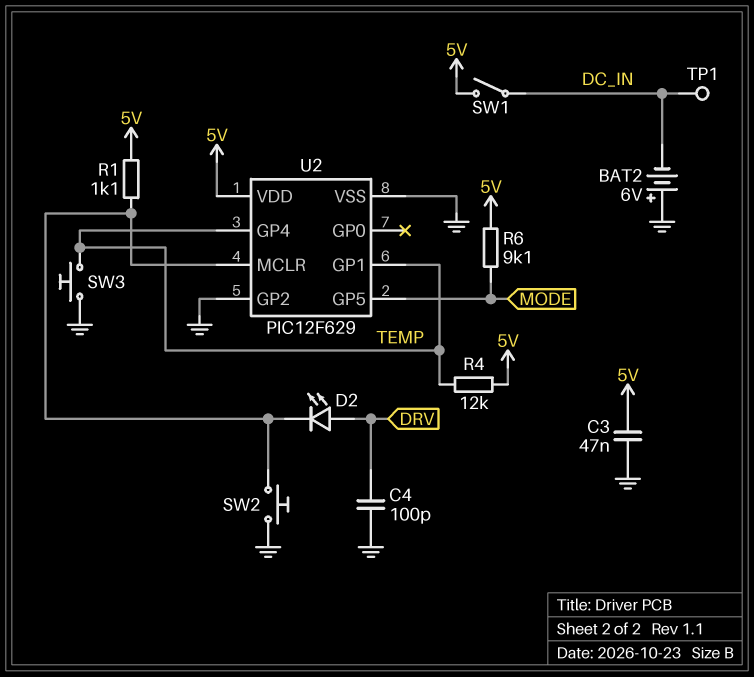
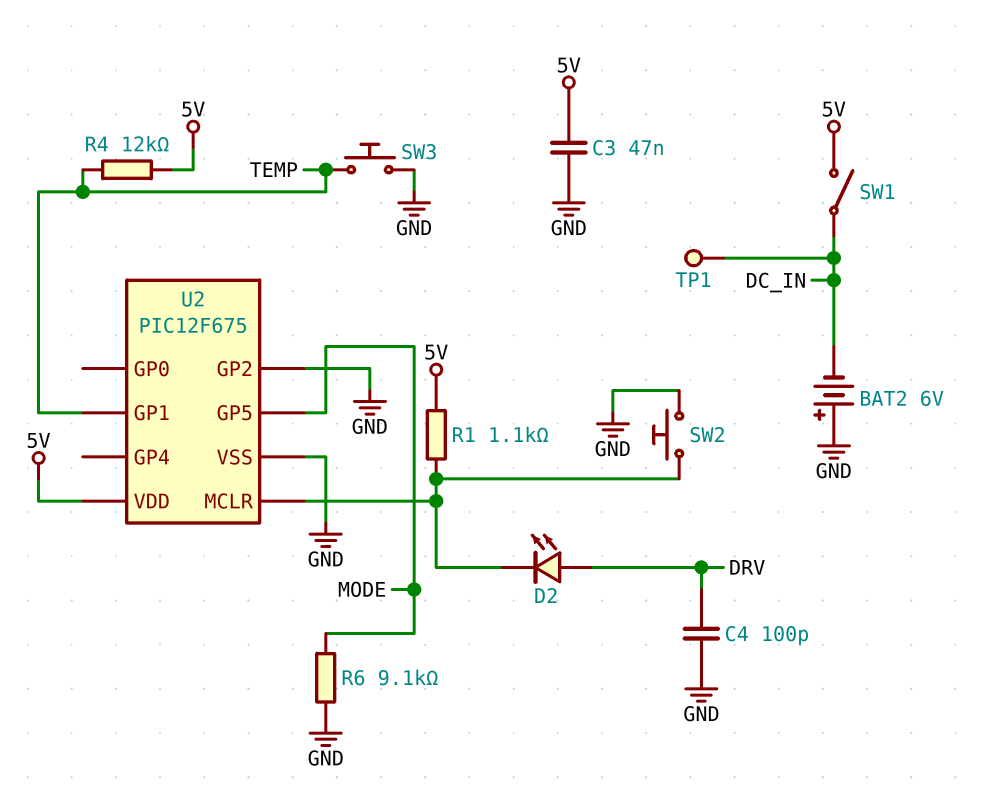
R6: 9.1k (5V, MODE) -> 9.1k (GND, MODE)
U2: PIC12F629 -> PIC12F675
U2 pin GP4: TEMP -> none

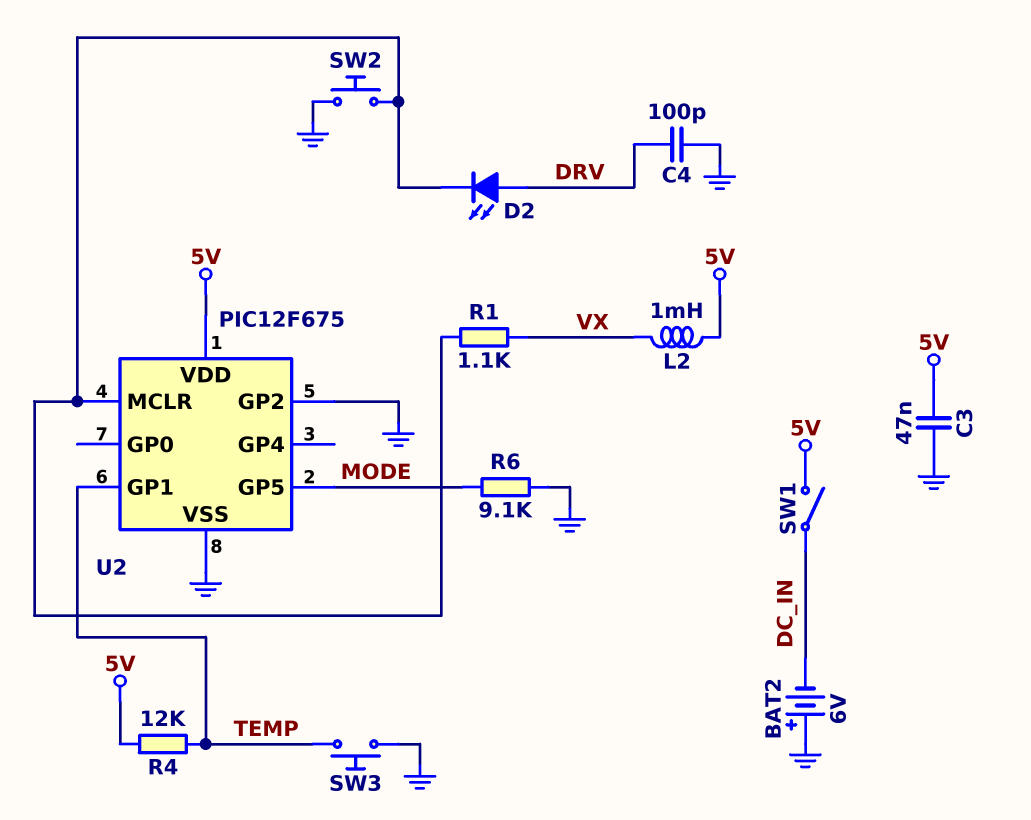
L2: none -> 1mH (5V, VX)
R1: 1.1k (5V, U2/MCLR) -> 1.1k (U2/MCLR, VX)
TP1: test point (DC_IN) -> none

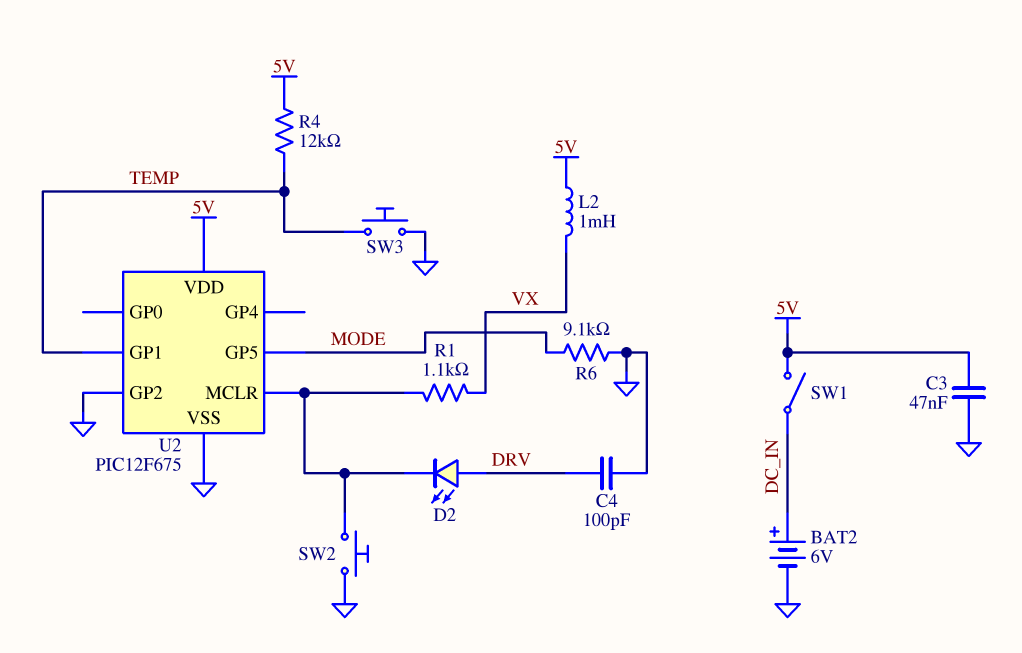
BAT2: 6V (plus GND, minus DC_IN) -> 6V (plus DC_IN, minus GND)

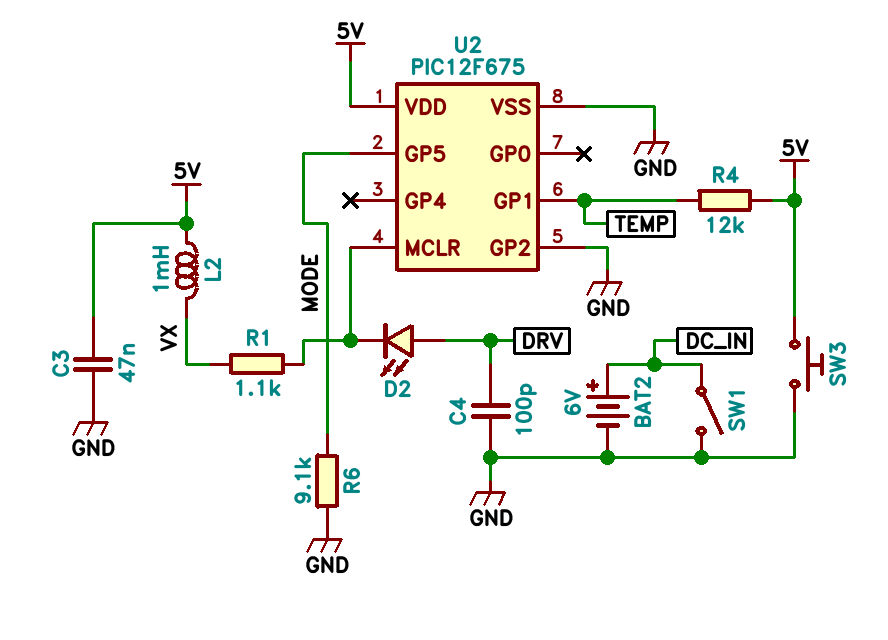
SW1: switch (5V, DC_IN) -> switch (DC_IN, GND)
SW2: button (GND, U2/MCLR) -> none
SW3: button (GND, TEMP) -> button (5V, GND)

